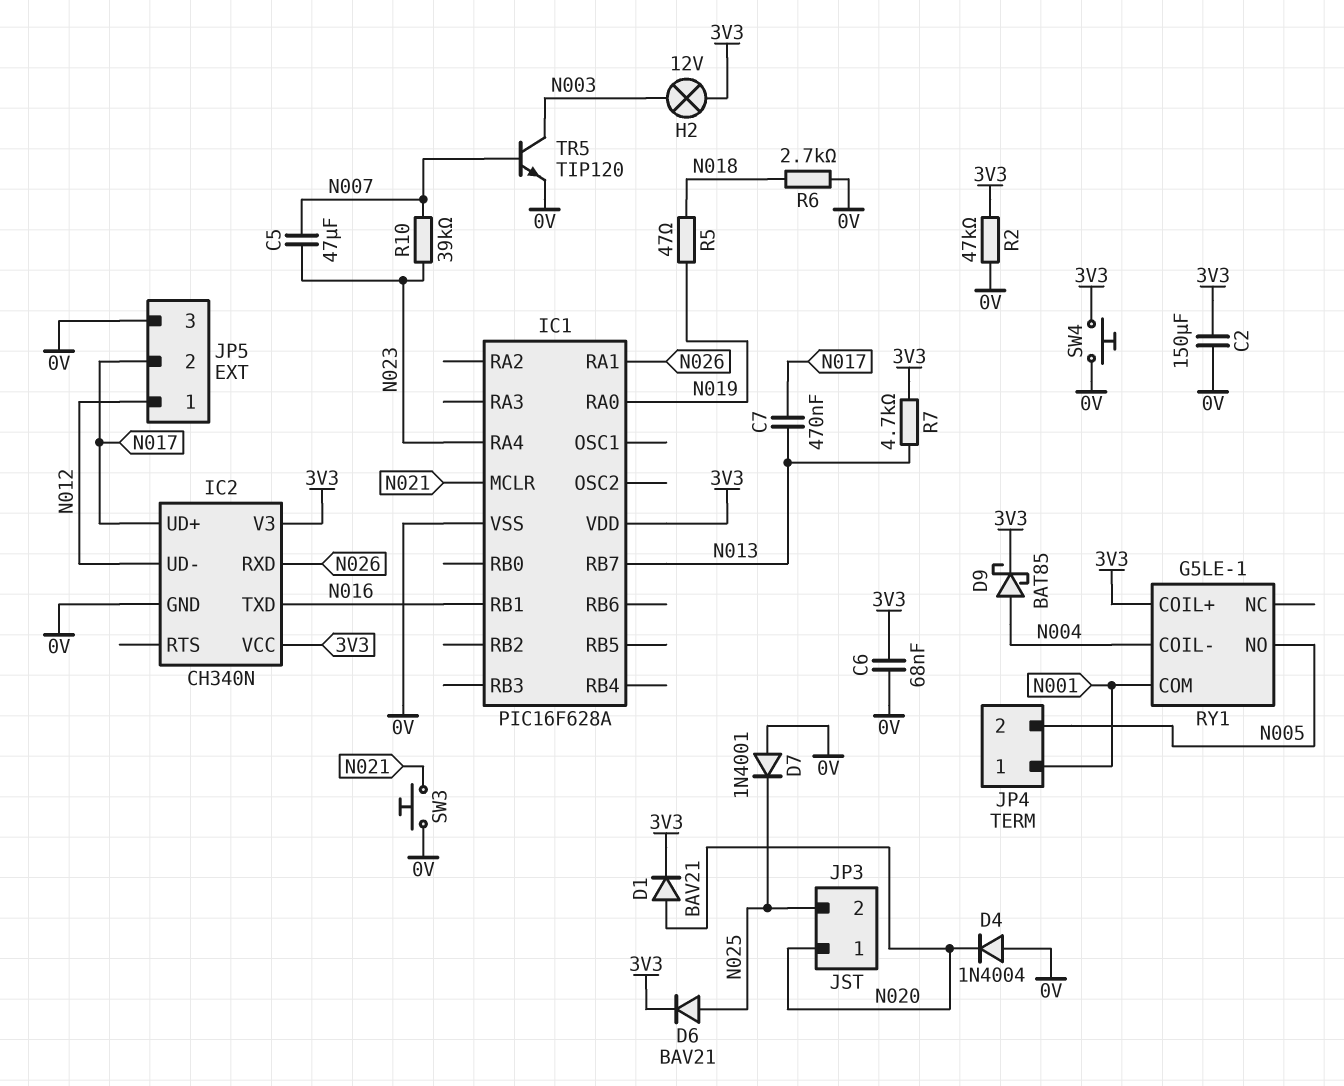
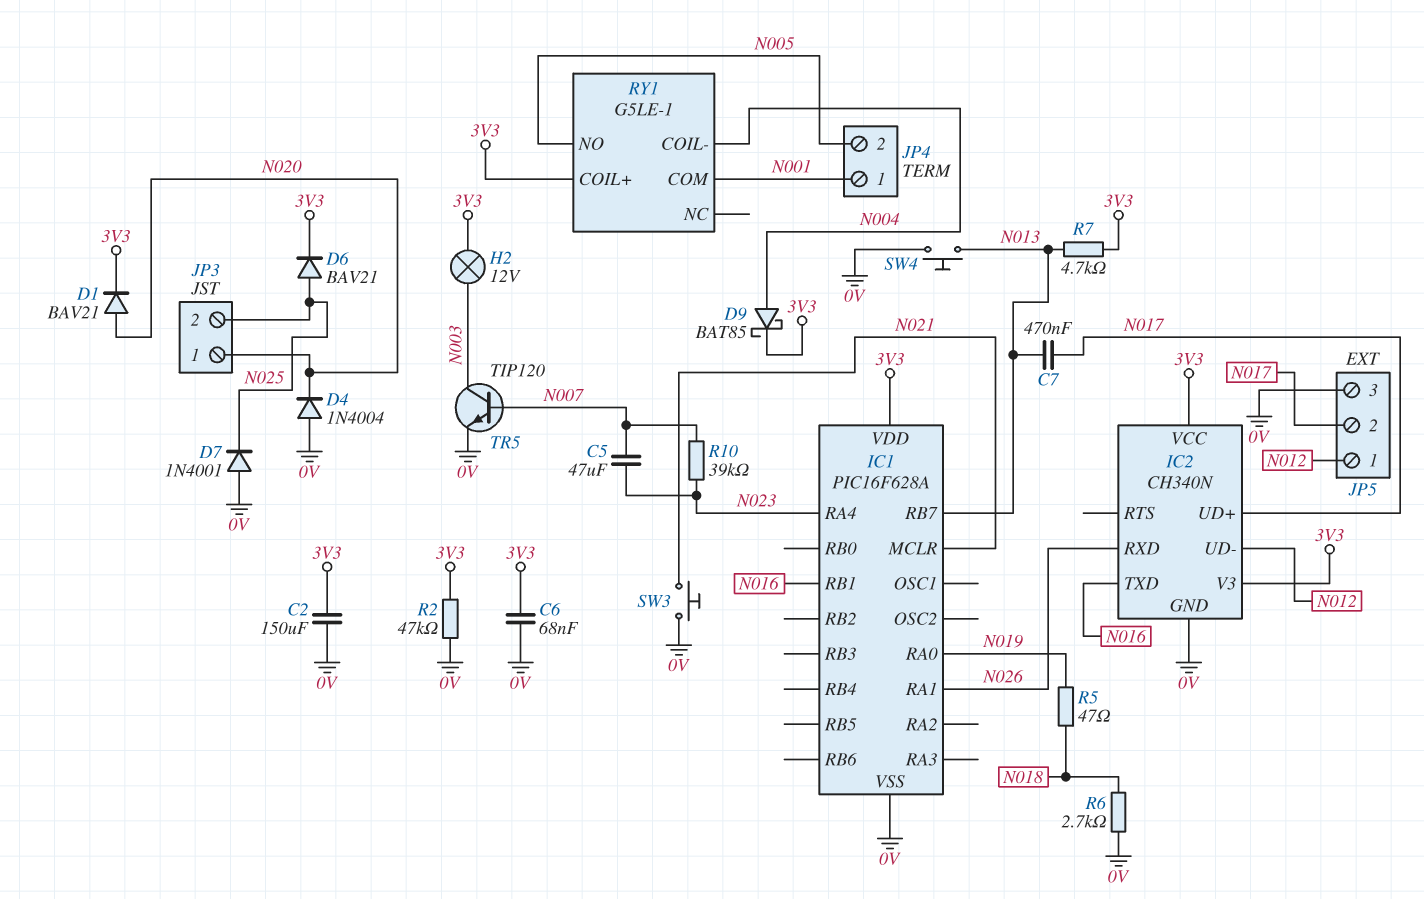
SW4: button (0V, 3V3) -> button (0V, N013)

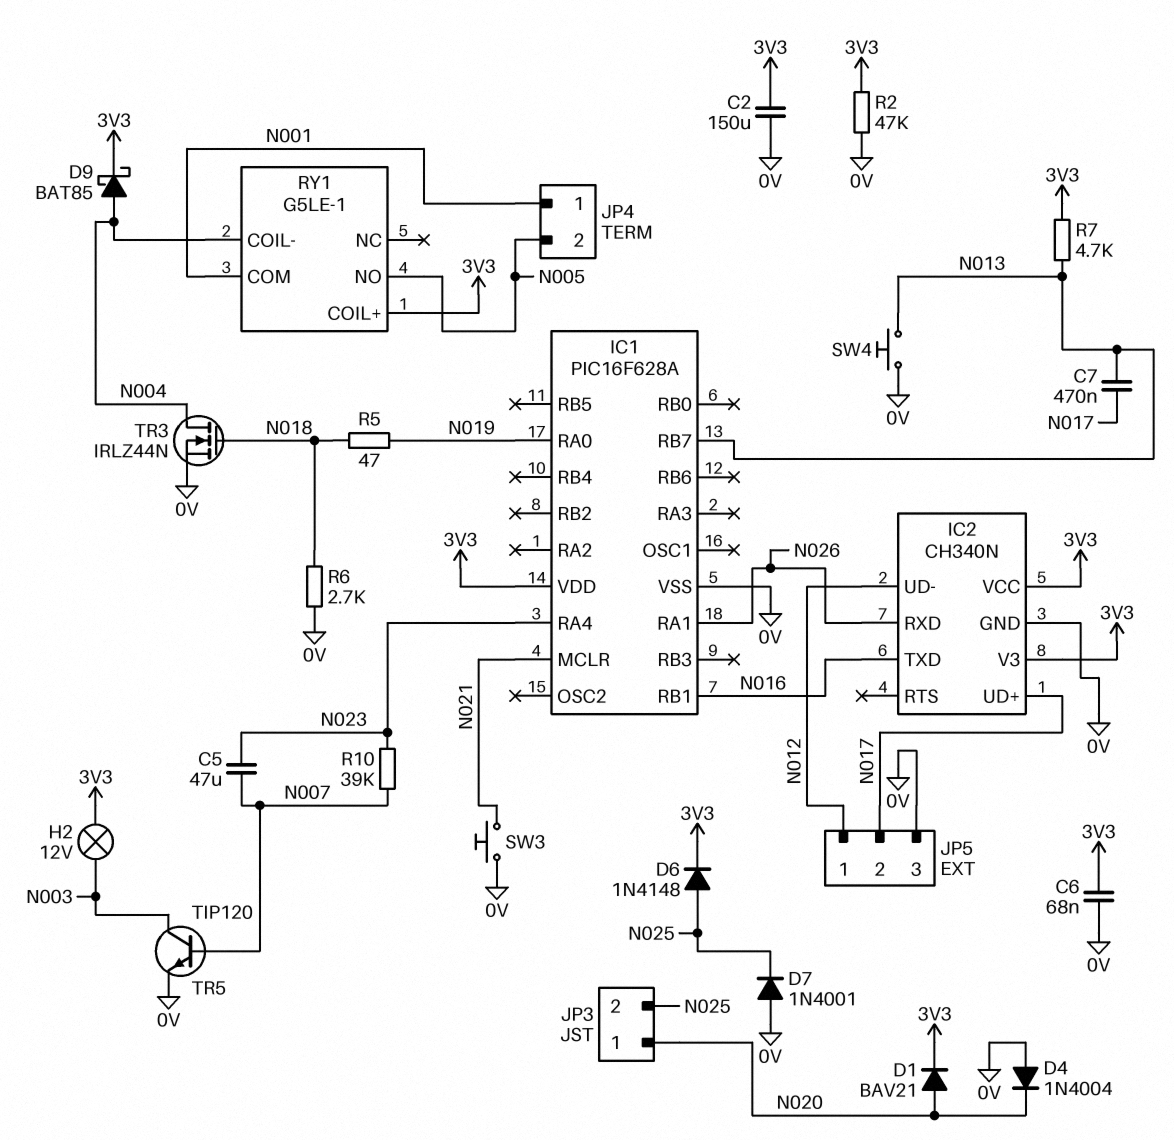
D6: diode BAV21 (A N025, K 3V3) -> diode 1N4148 (A N025, K 3V3)
TR3: none -> NMOS IRLZ44N (G N018, D N004, S 0V)

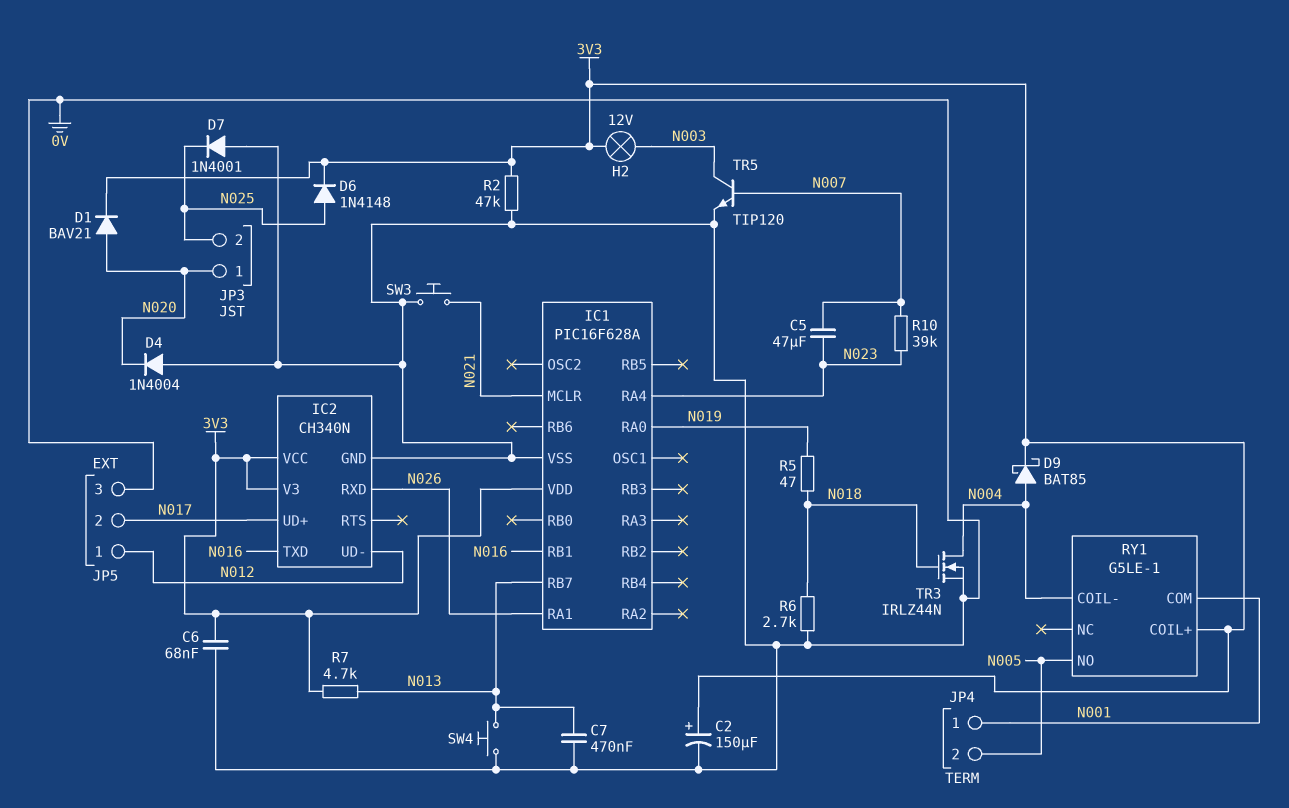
C2: 150uF (0V, 3V3) -> 150uF (plus 3V3, minus 0V)
C7: 470nF (N013, N017) -> 470nF (0V, N013)

